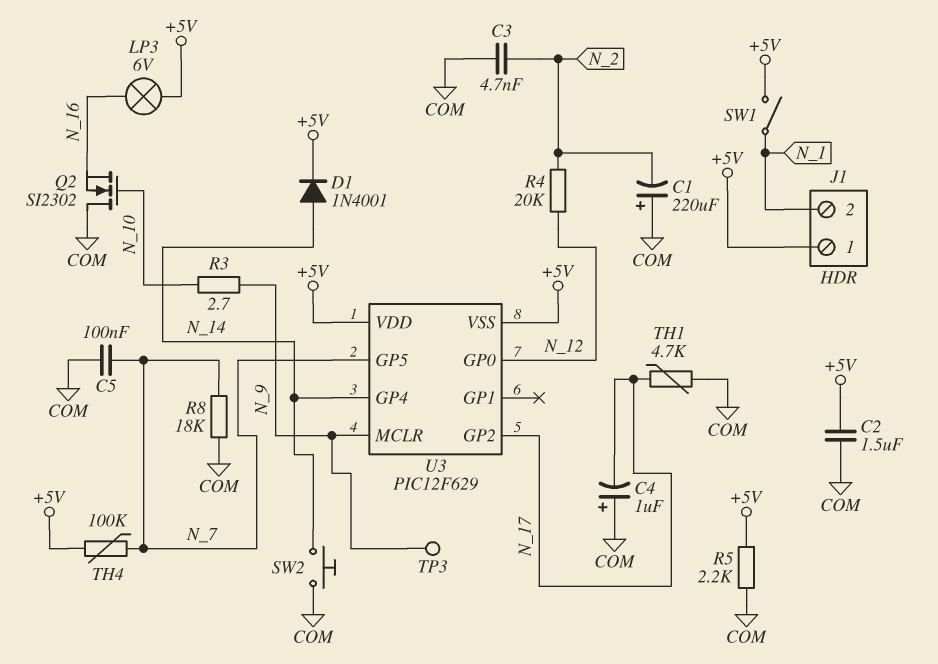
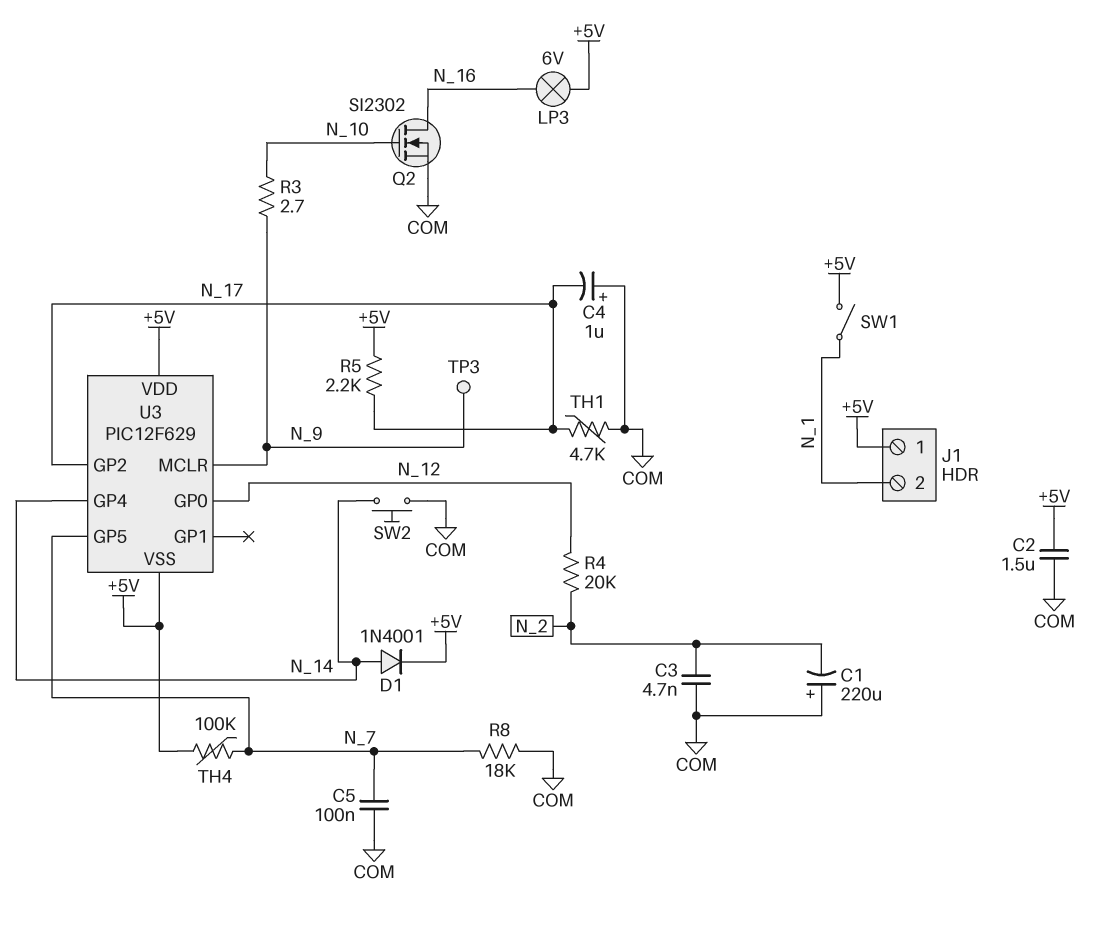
Q2: NMOS SI2302 (G N_10, D COM, S N_16) -> NMOS SI2302 (G N_10, D N_16, S COM)
R5: 2.2k (+5V, COM) -> 2.2k (+5V, N_17)

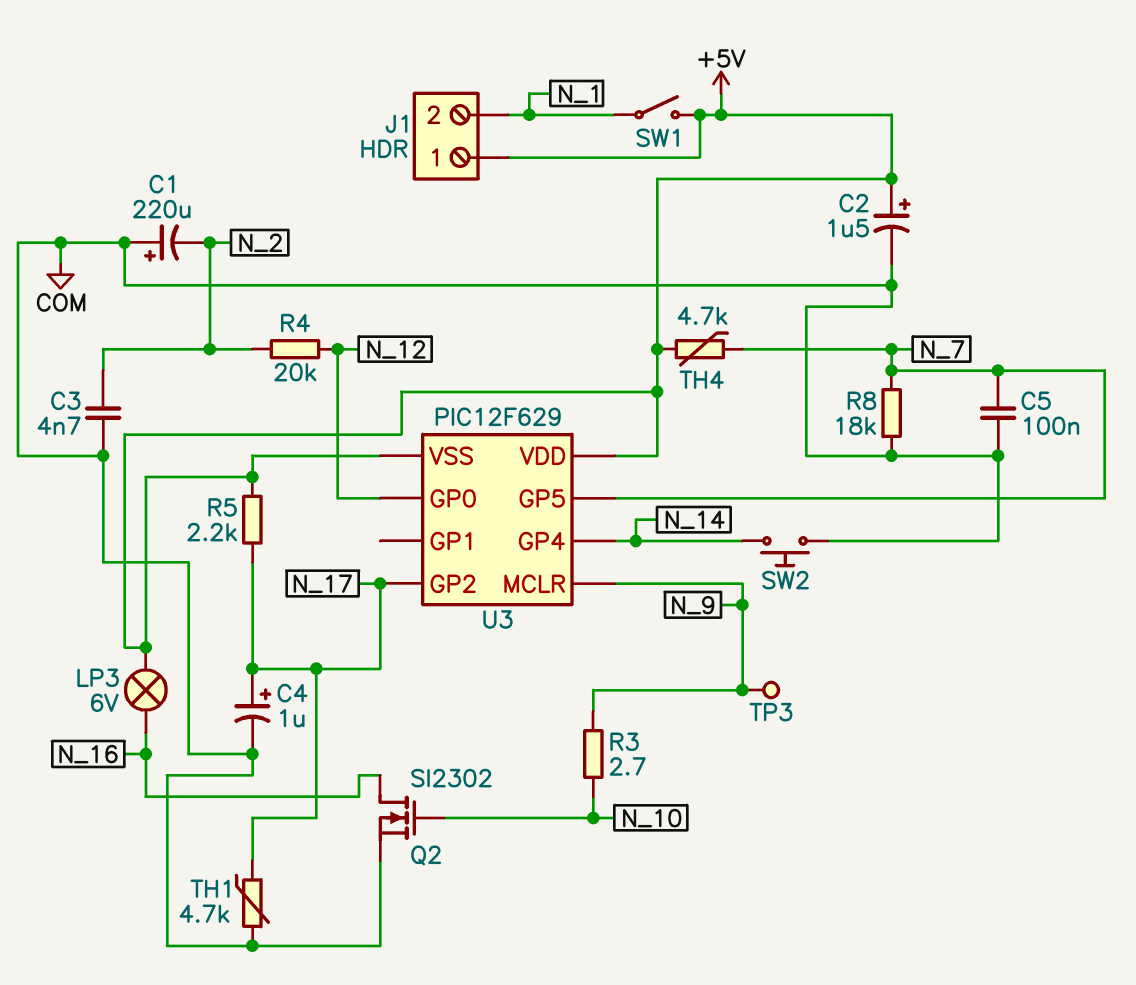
C2: 1.5uF (+5V, COM) -> 1.5uF (plus +5V, minus COM)
C4: 1uF (plus COM, minus N_17) -> 1uF (plus N_17, minus COM)
D1: diode 1N4001 (A N_14, K +5V) -> none
TH4: 100k (+5V, N_7) -> 4.7k (+5V, N_7)

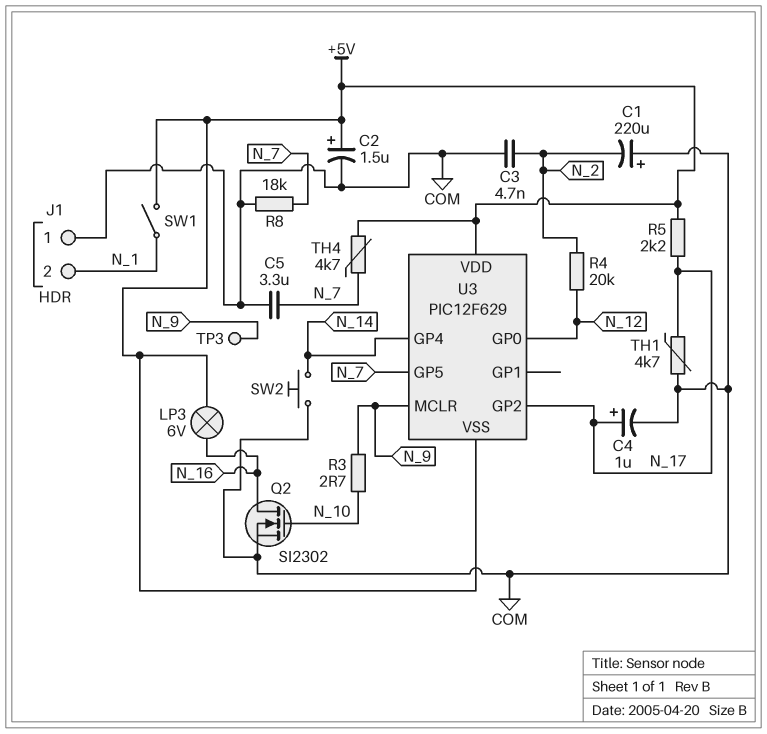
C5: 100nF (COM, N_7) -> 3.3uF (COM, N_7)
J1 pin 1: +5V -> COM

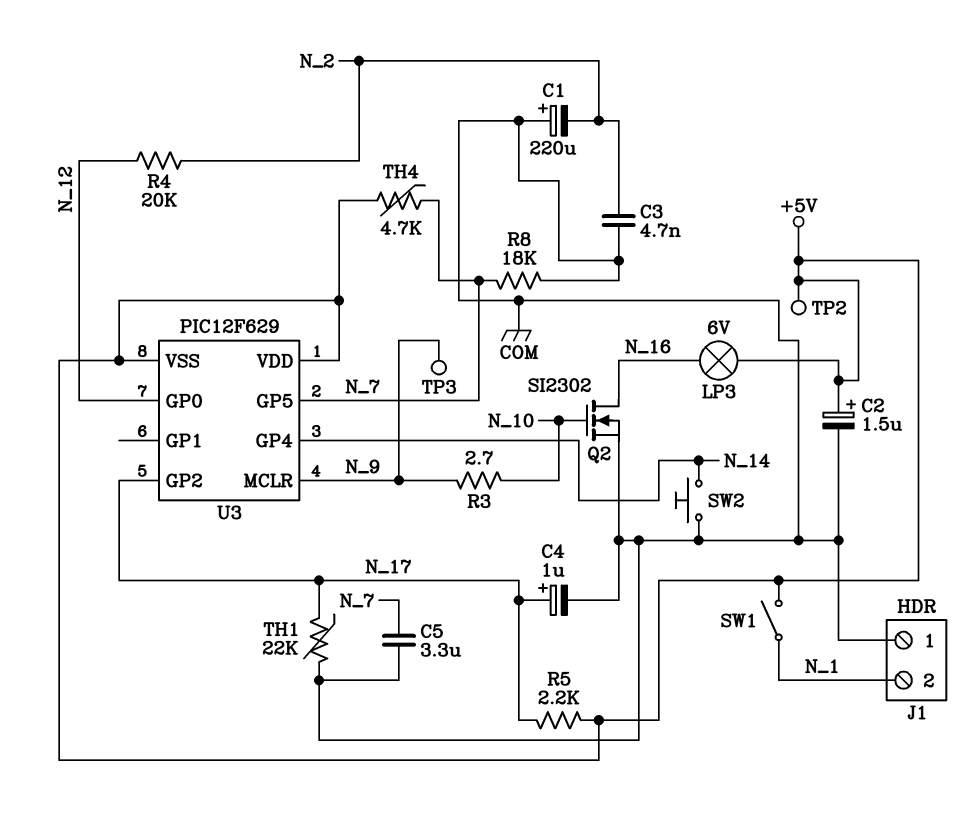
TH1: 4.7k (COM, N_17) -> 22k (COM, N_17)
TP2: none -> test point (+5V)

